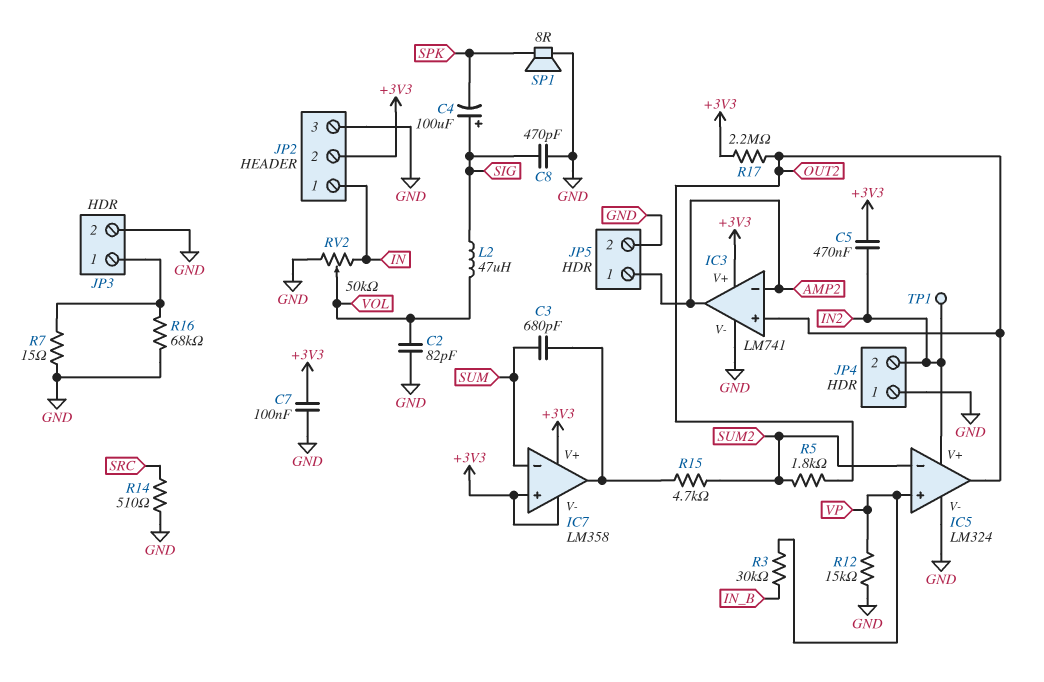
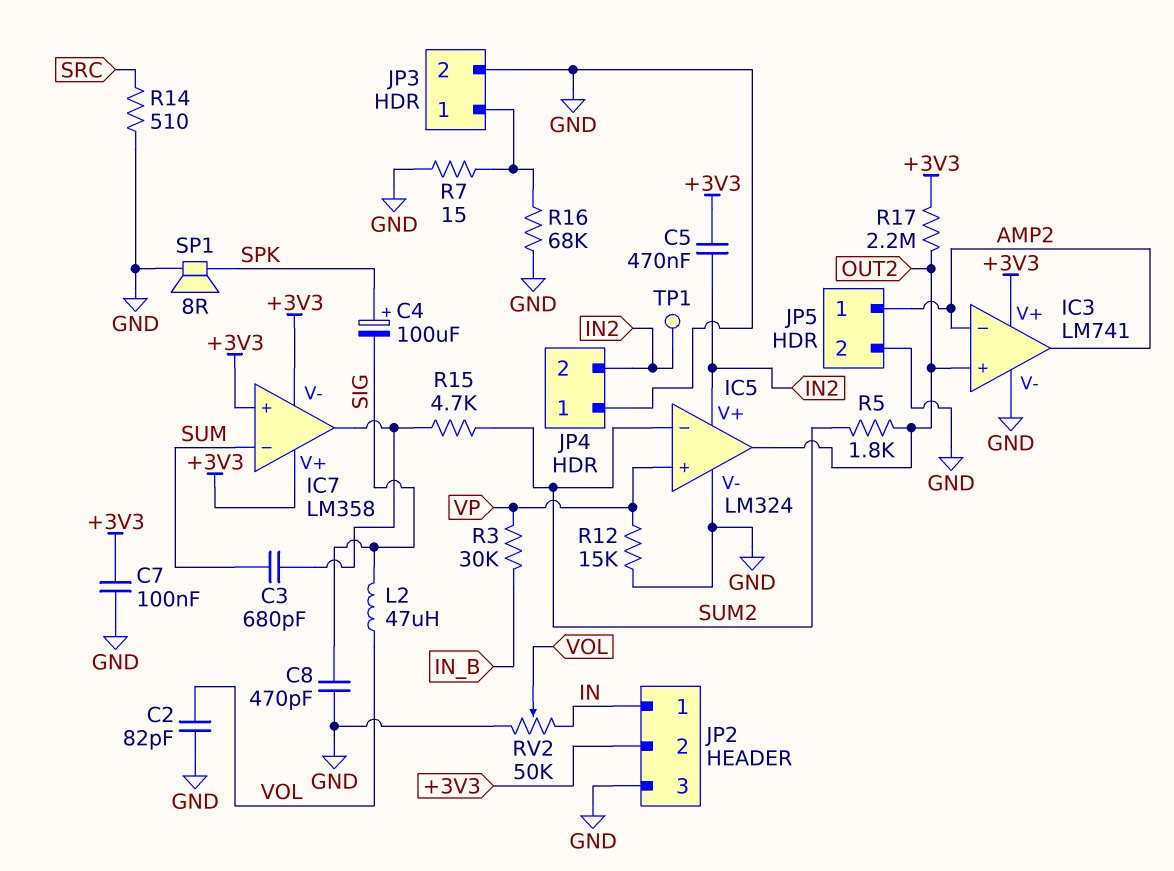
C4: 100uF (plus SIG, minus SPK) -> 100uF (plus SPK, minus SIG)

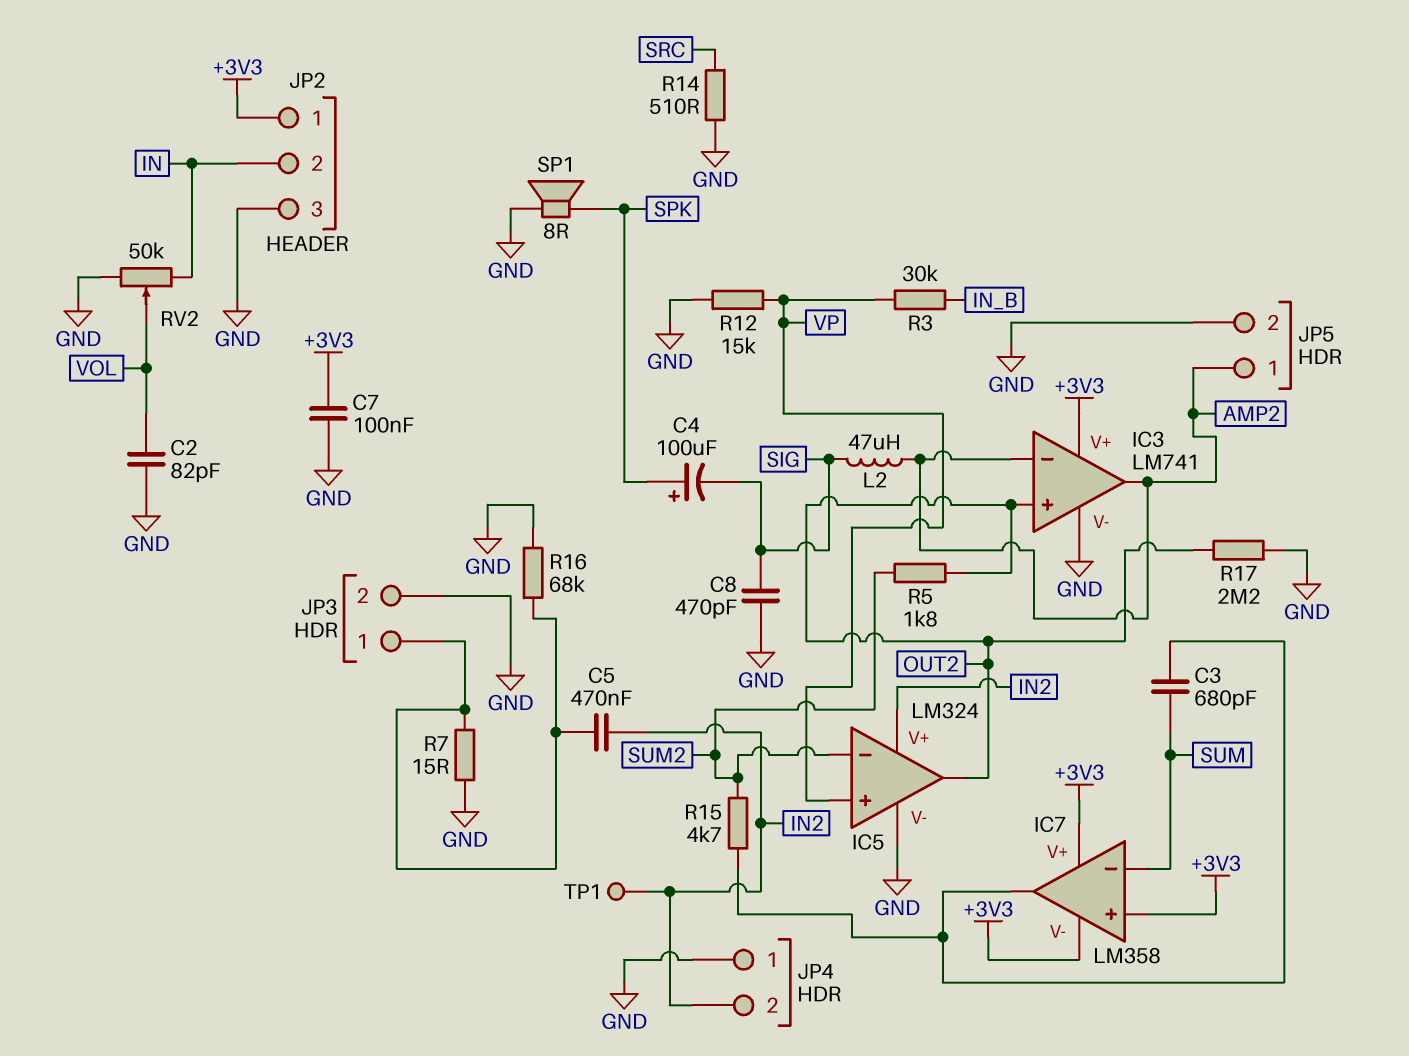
C5: 470nF (+3V3, IN2) -> 470nF (IN2, JP3/1)
JP2 pin 1: IN -> +3V3
JP2 pin 2: +3V3 -> IN
L2: 47uH (SIG, VOL) -> 47uH (AMP2, SIG)
R17: 2.2M (+3V3, OUT2) -> 2.2M (GND, OUT2)

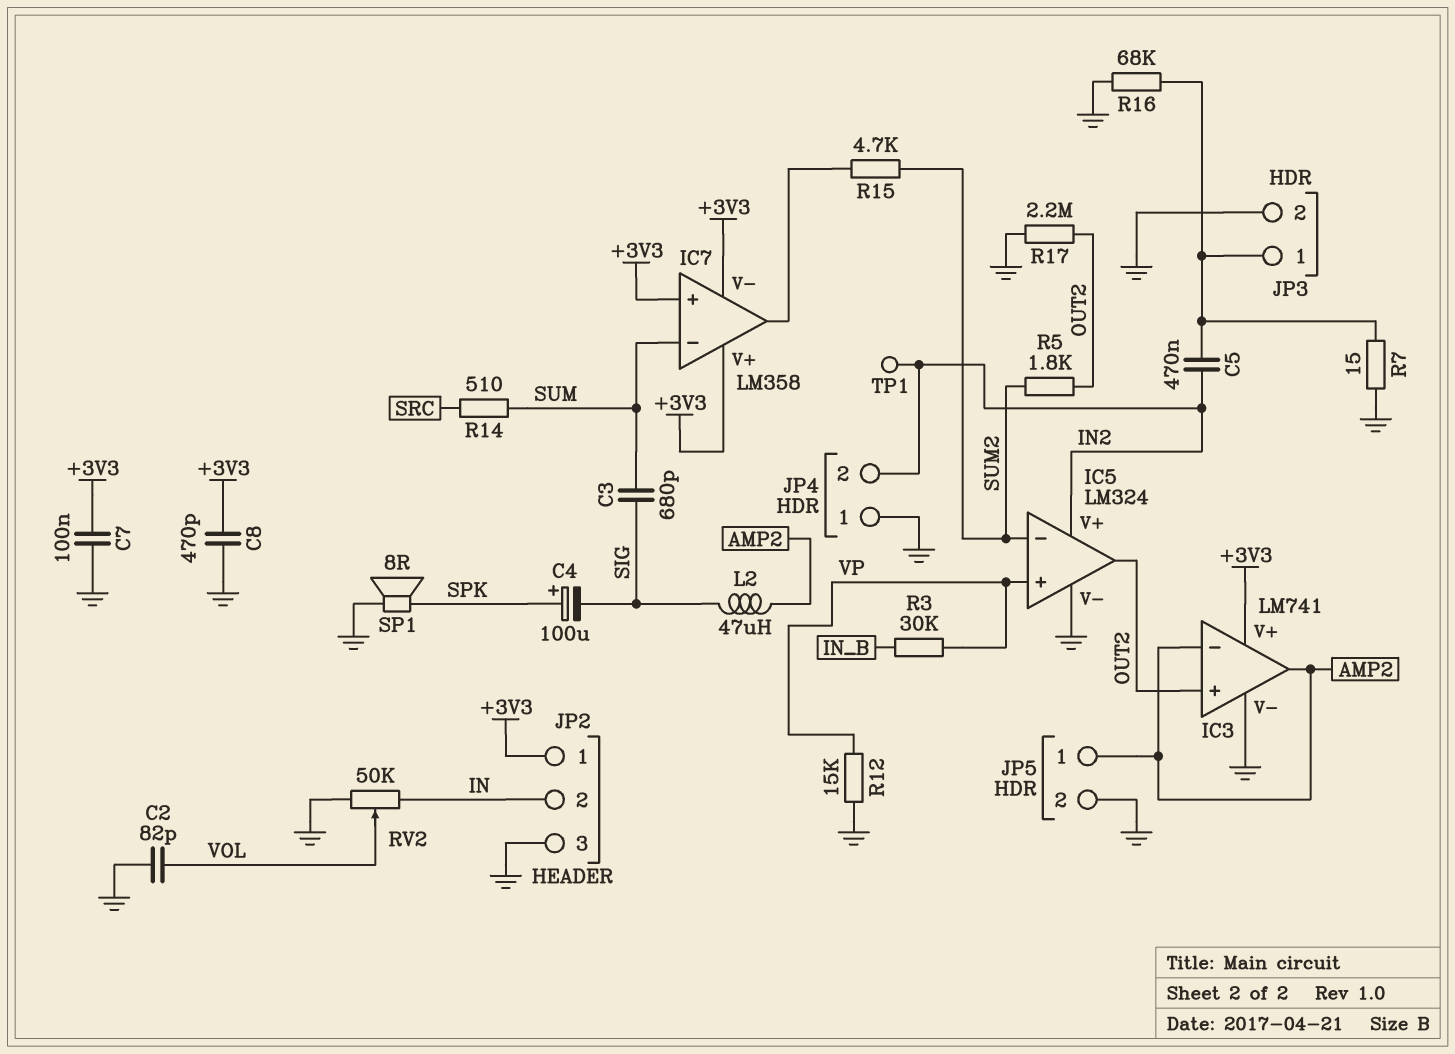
C3: 680pF (IC7/out, SUM) -> 680pF (SIG, SUM)
C8: 470pF (GND, SIG) -> 470pF (+3V3, GND)
R14: 510 (GND, SRC) -> 510 (SRC, SUM)

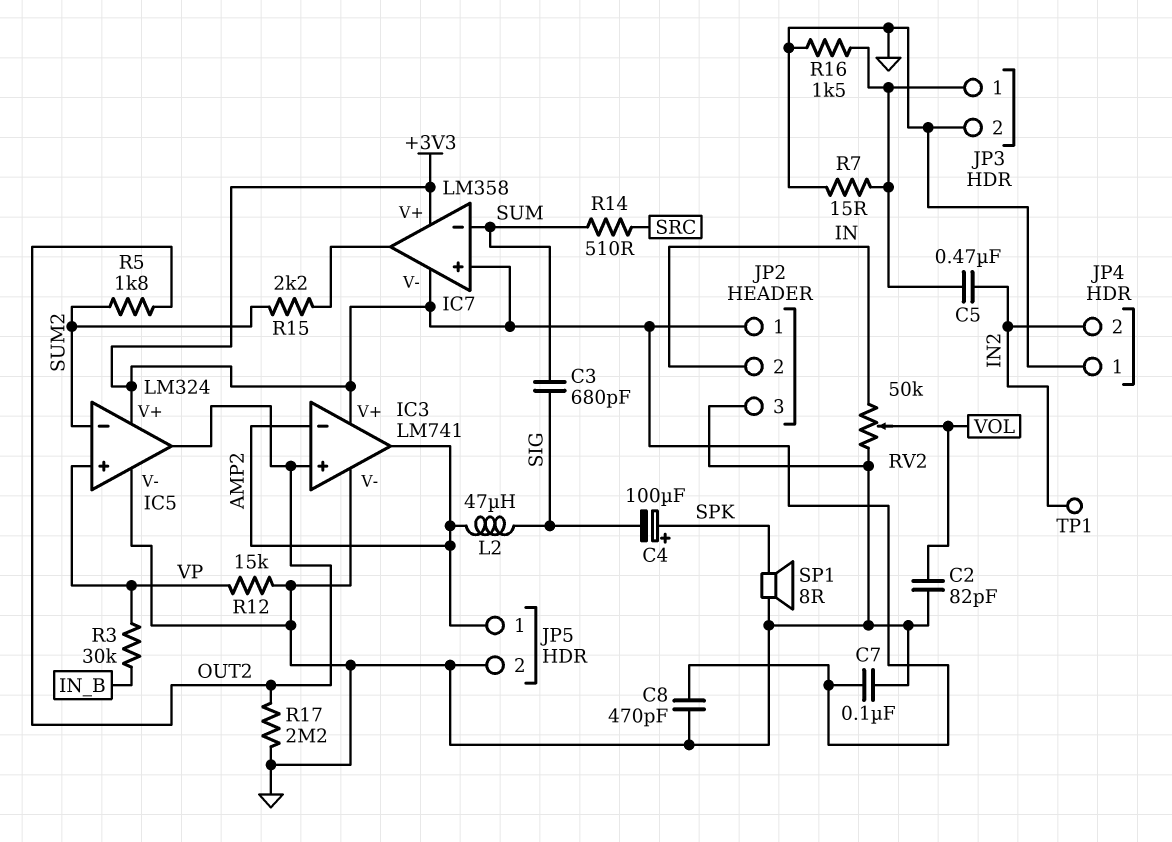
IC5 pin V+: IN2 -> +3V3
R15: 4.7k (IC7/out, SUM2) -> 2.2k (IC7/out, SUM2)
R16: 68k (GND, JP3/1) -> 1.5k (GND, JP3/1)

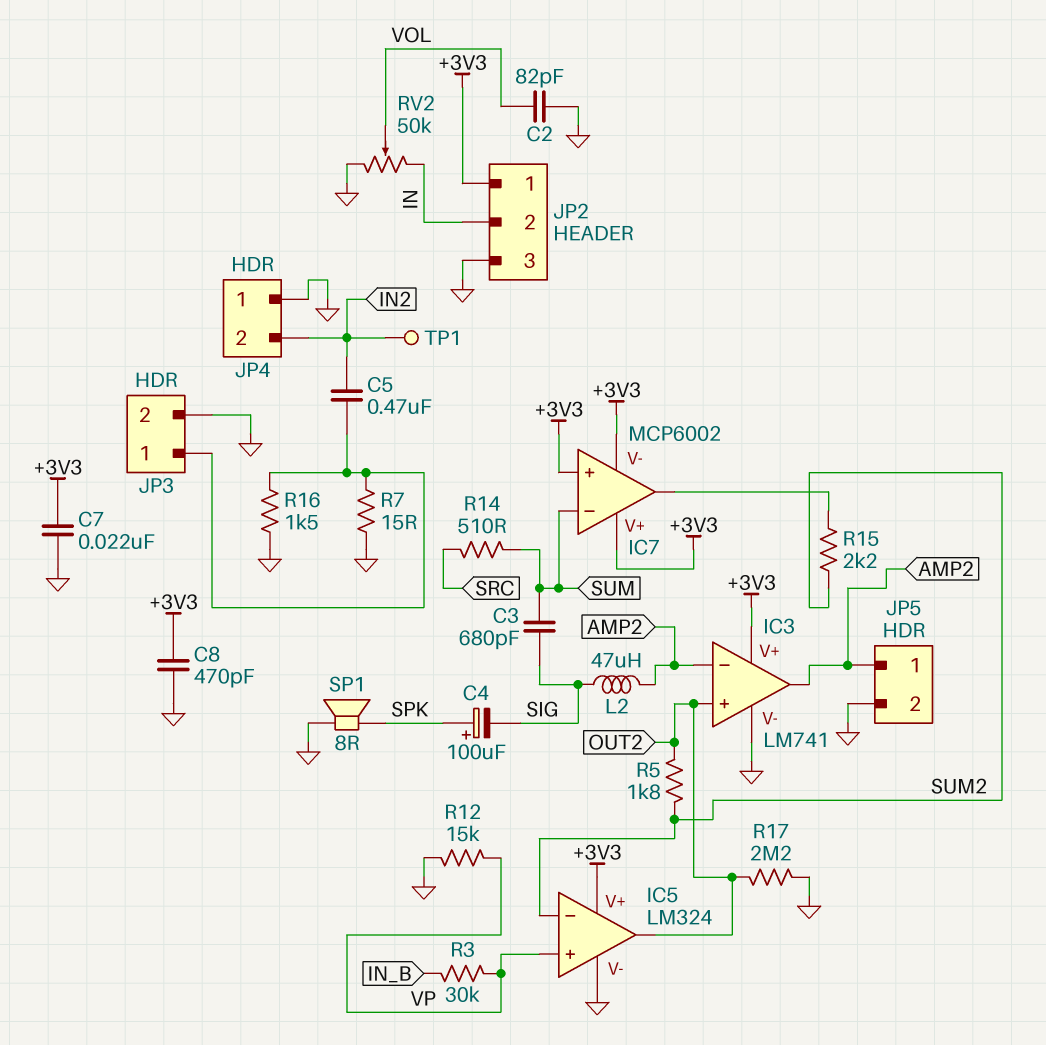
C7: 100nF (+3V3, GND) -> 22nF (+3V3, GND)
IC7: LM358 -> MCP6002

